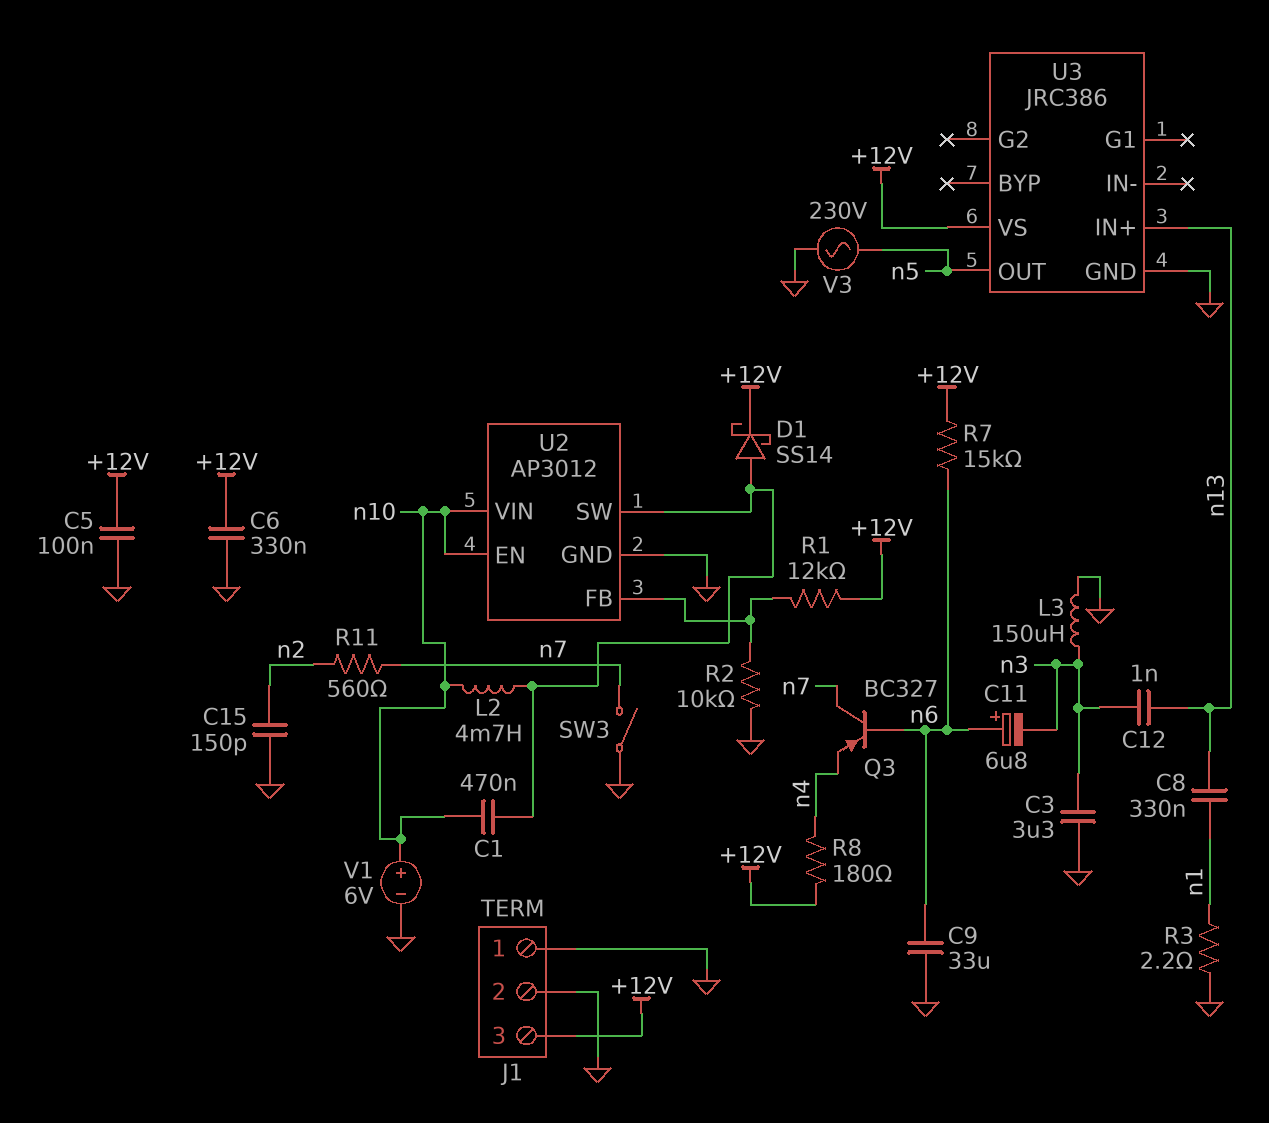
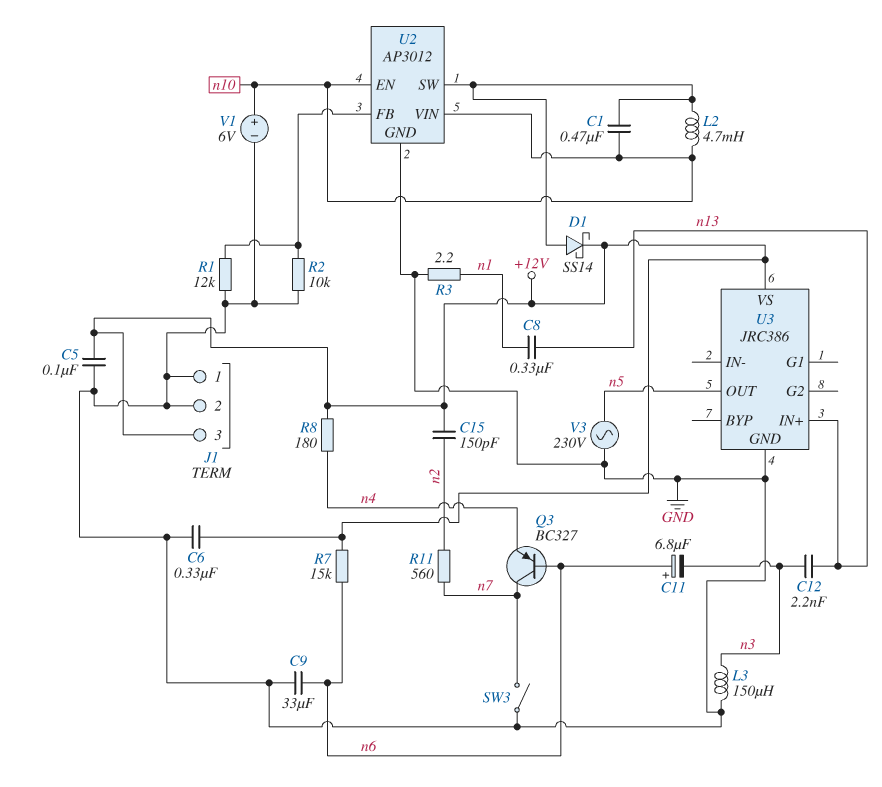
C3: 3.3uF (GND, n3) -> none
C12: 1nF (n3, n13) -> 2.2nF (n3, n13)
C15: 150pF (GND, n2) -> 150pF (+12V, n2)
R1: 12k (+12V, U2/FB) -> 12k (GND, U2/FB)

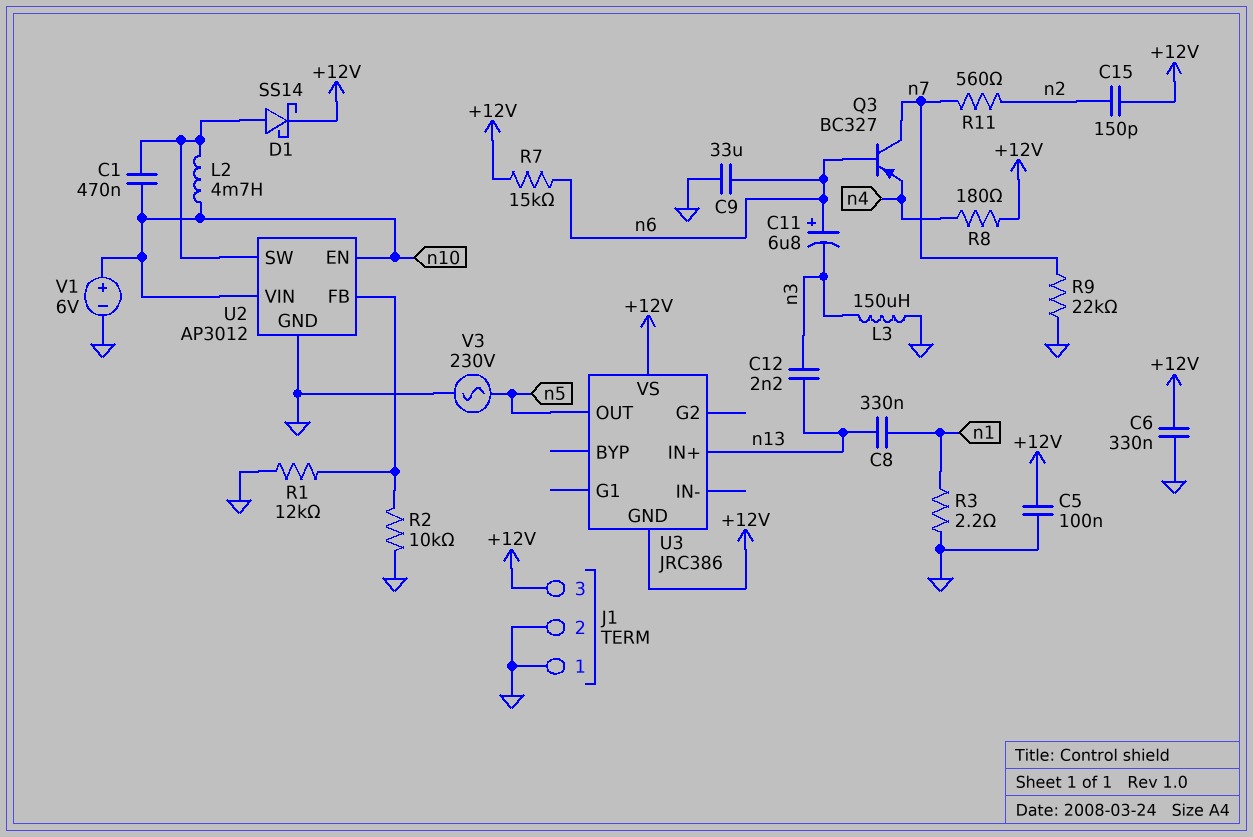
R9: none -> 22k (GND, n7)
SW3: switch (GND, n7) -> none
U3 pin GND: GND -> +12V

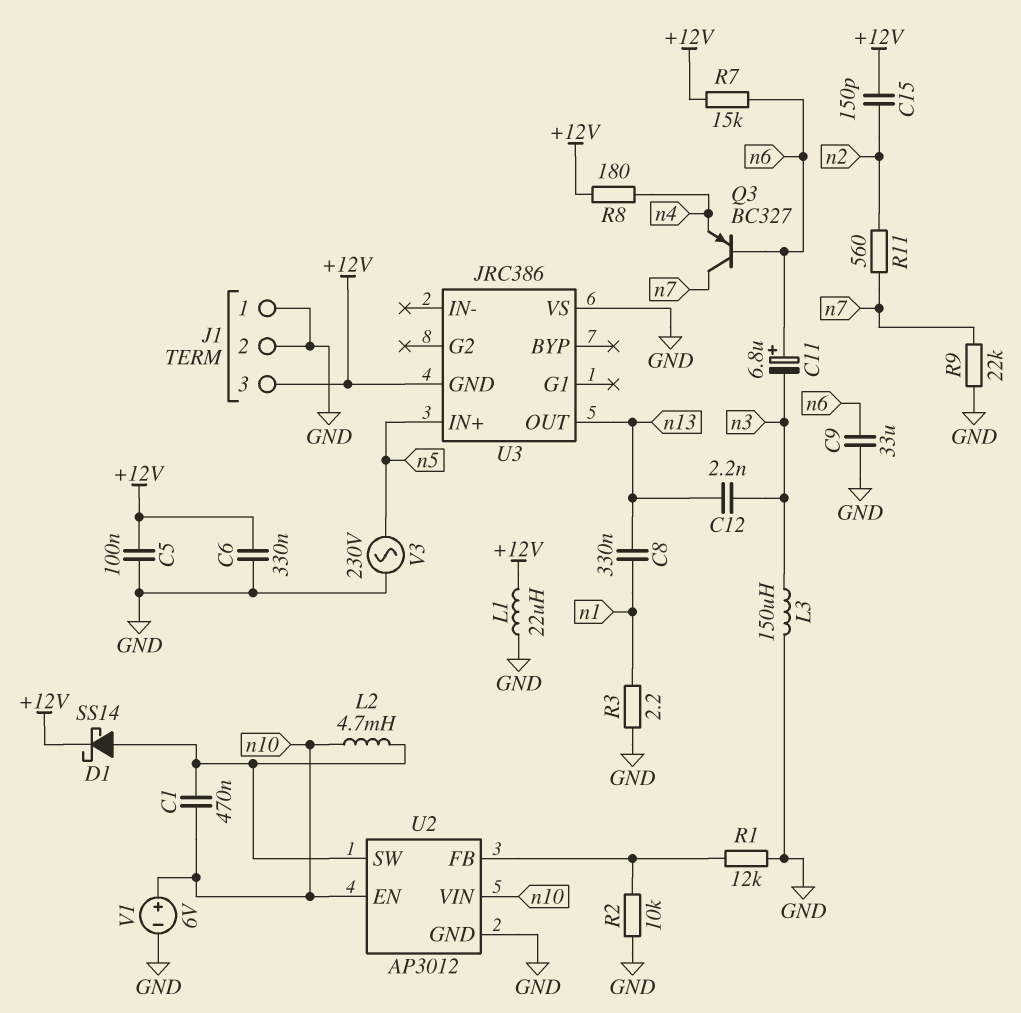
L1: none -> 22uH (+12V, GND)
U3 pin IN+: n13 -> n5
U3 pin OUT: n5 -> n13
U3 pin VS: +12V -> GND

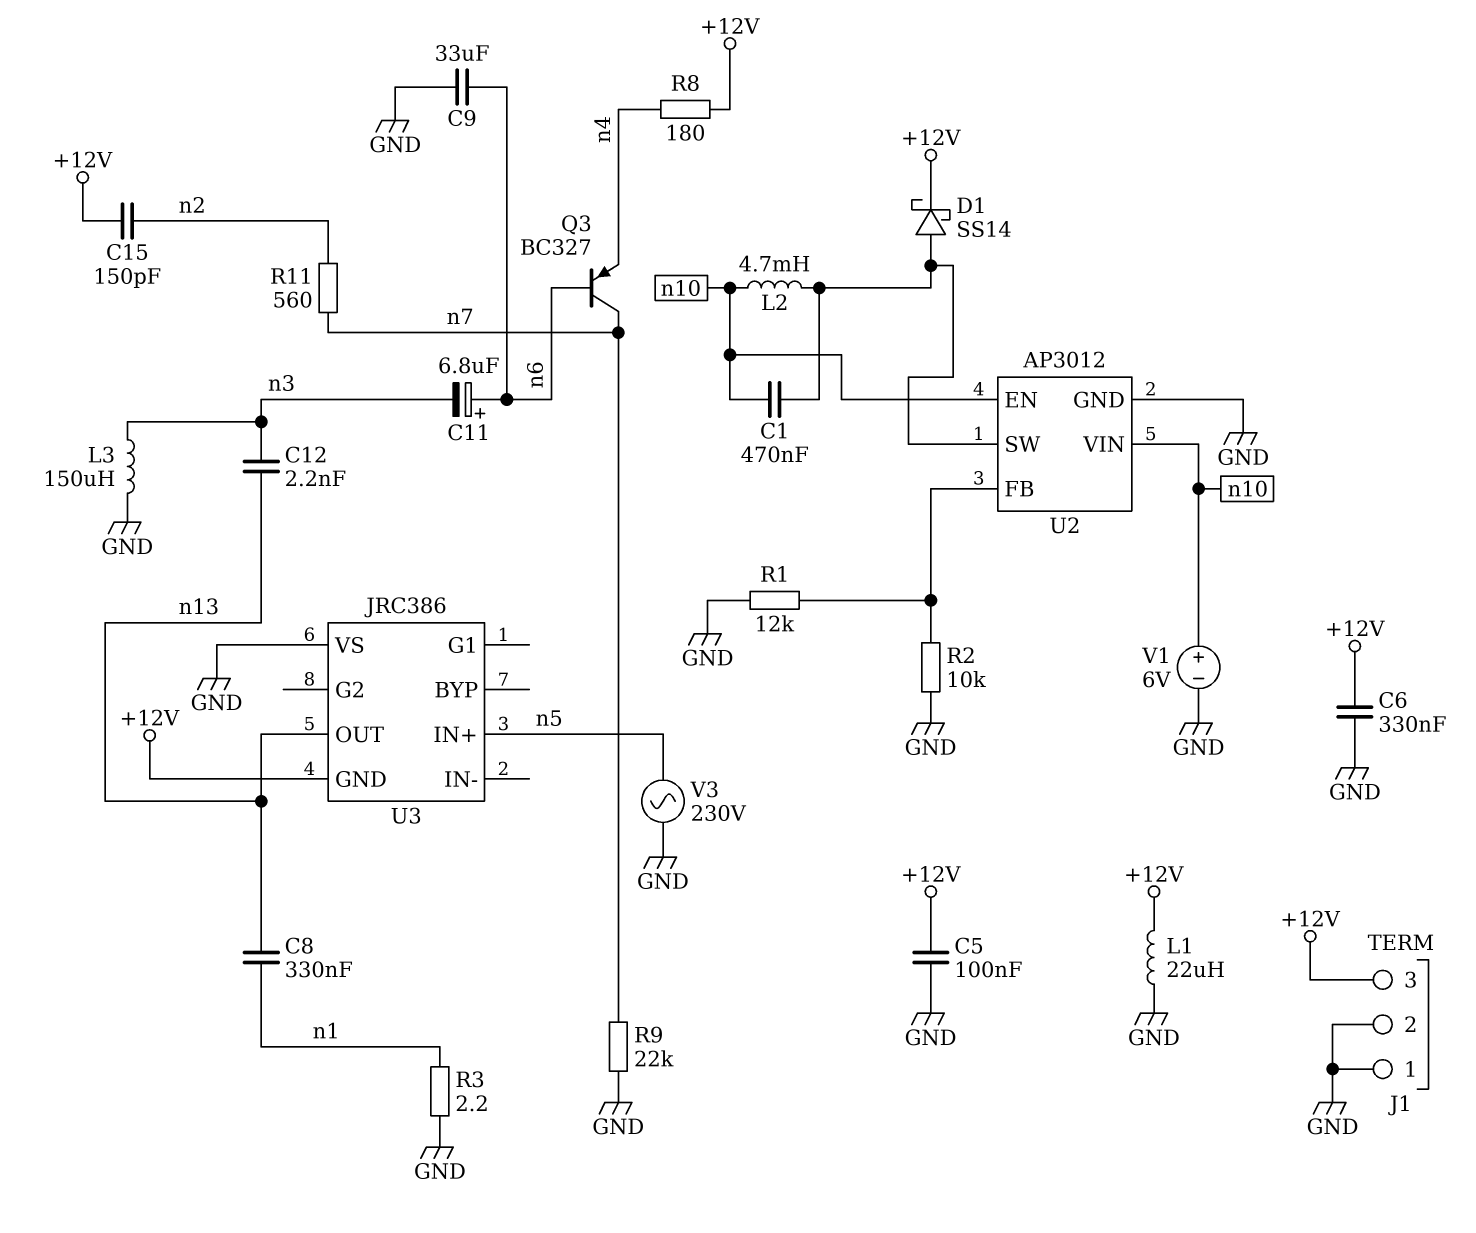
R7: 15k (+12V, n6) -> none

